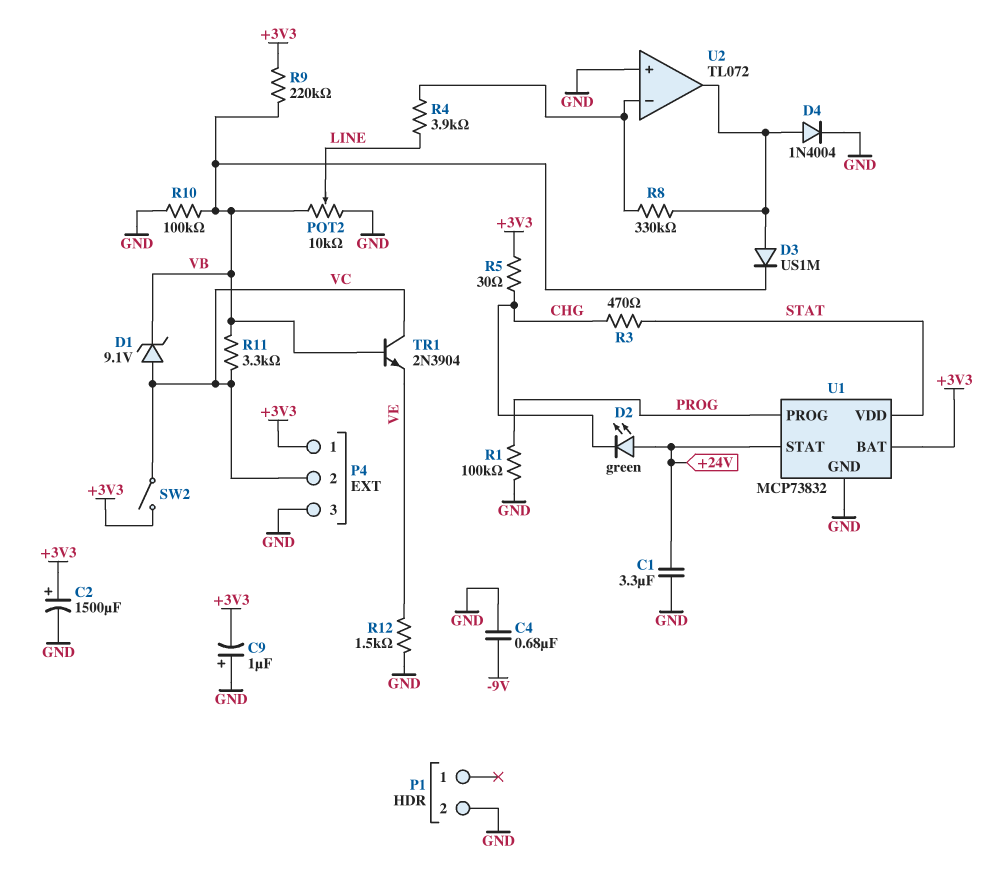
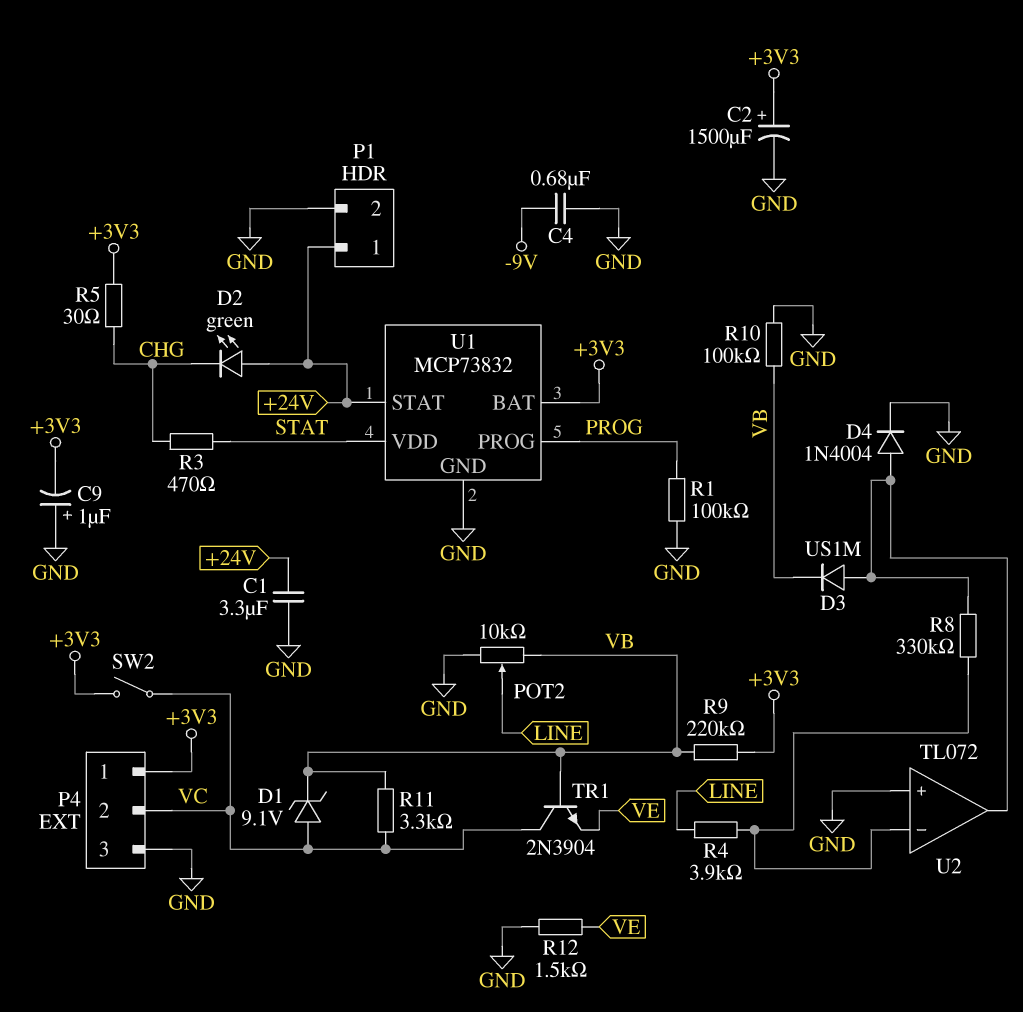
P1 pin 1: none -> +24V

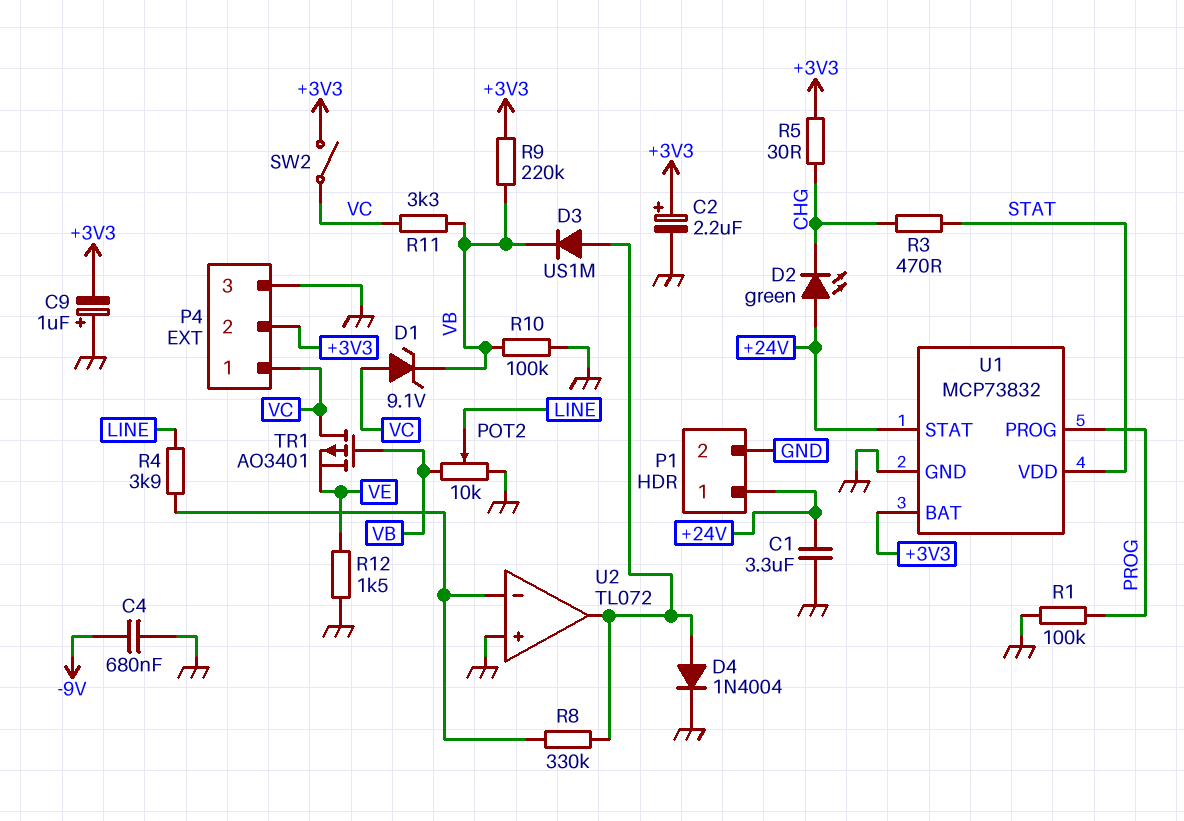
C2: 1500uF (plus +3V3, minus GND) -> 2.2uF (plus +3V3, minus GND)
P4 pin 1: +3V3 -> VC
P4 pin 2: VC -> +3V3
TR1: NPN 2N3904 (B VB, C VC, E VE) -> PMOS AO3401 (G VB, D VC, S VE)

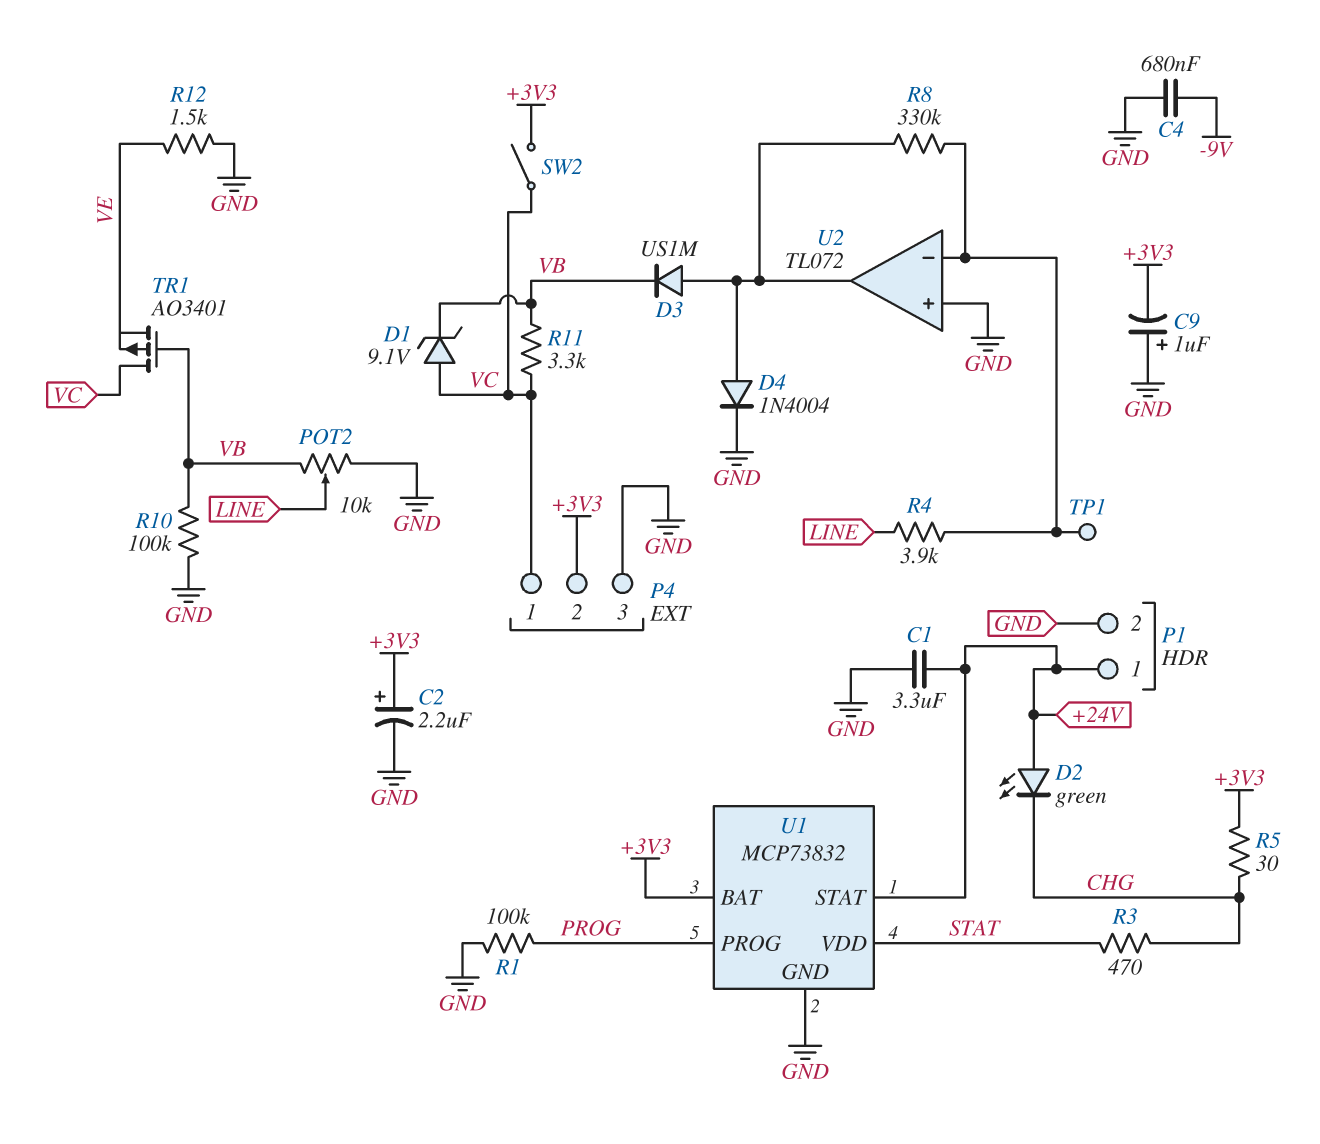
R9: 220k (+3V3, VB) -> none
TP1: none -> test point (U2/in-)

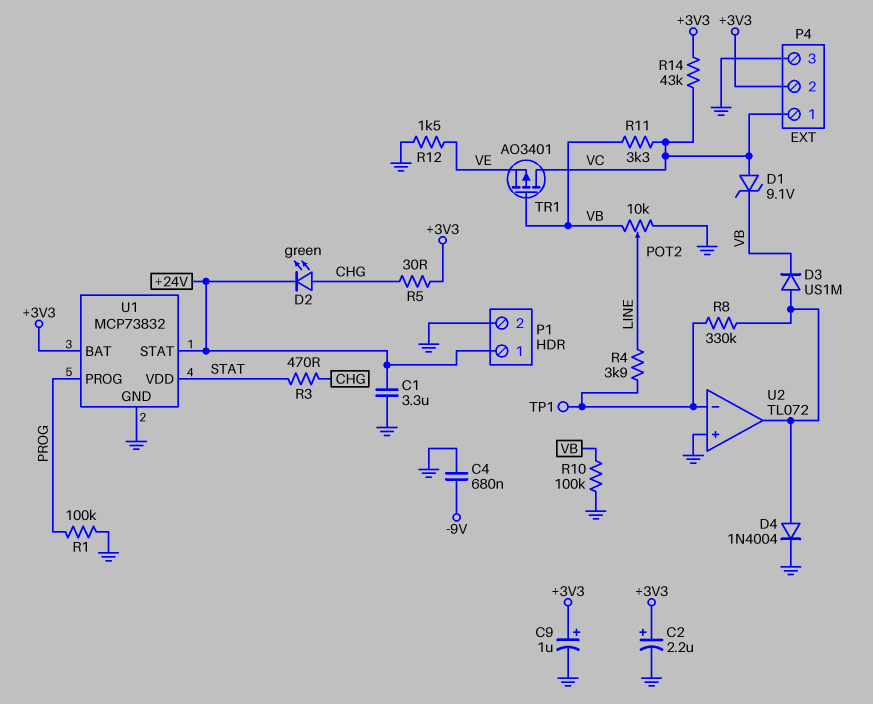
C9: 1uF (plus GND, minus +3V3) -> 1uF (plus +3V3, minus GND)
D2: LED green (A +24V, K CHG) -> LED green (A CHG, K +24V)
R14: none -> 43k (+3V3, VC)
SW2: switch (+3V3, VC) -> none

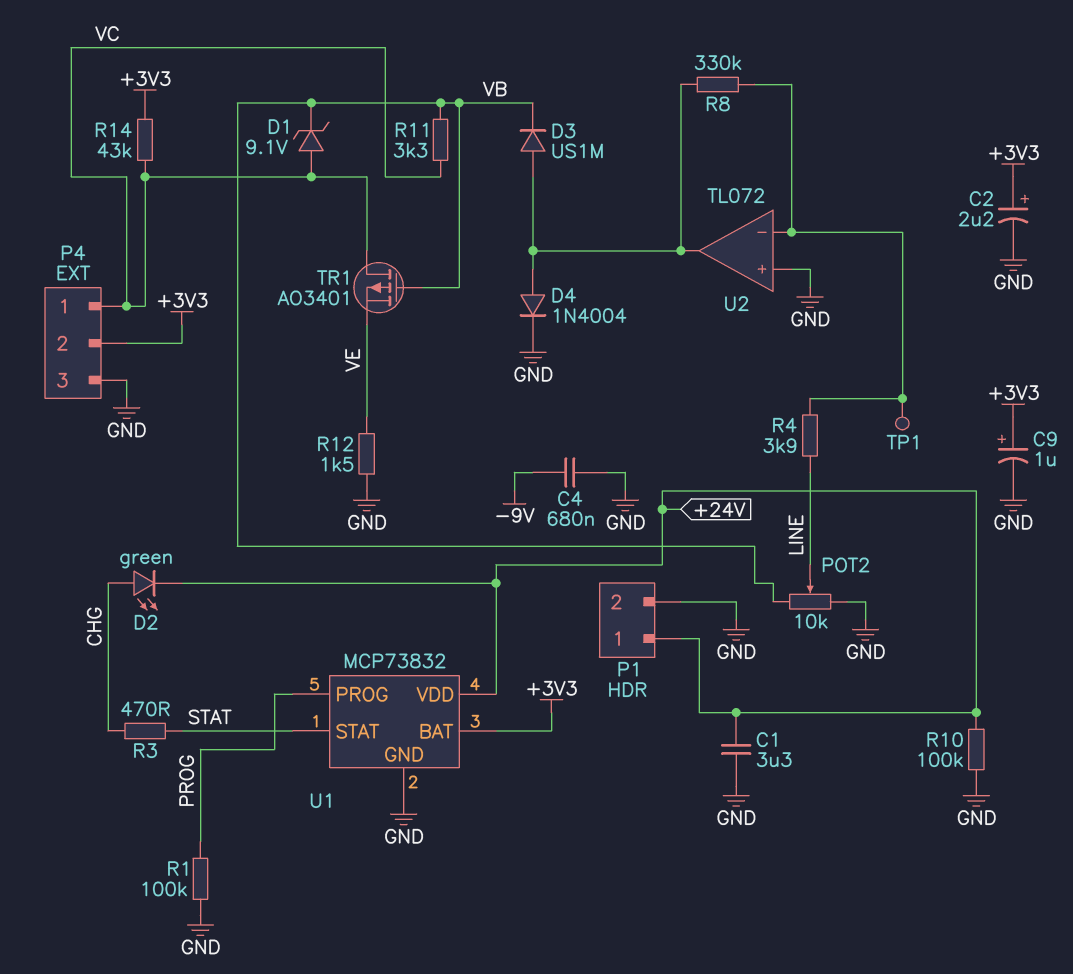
R5: 30 (+3V3, CHG) -> none
R10: 100k (GND, VB) -> 100k (+24V, GND)
U1 pin STAT: +24V -> STAT
U1 pin VDD: STAT -> +24V

